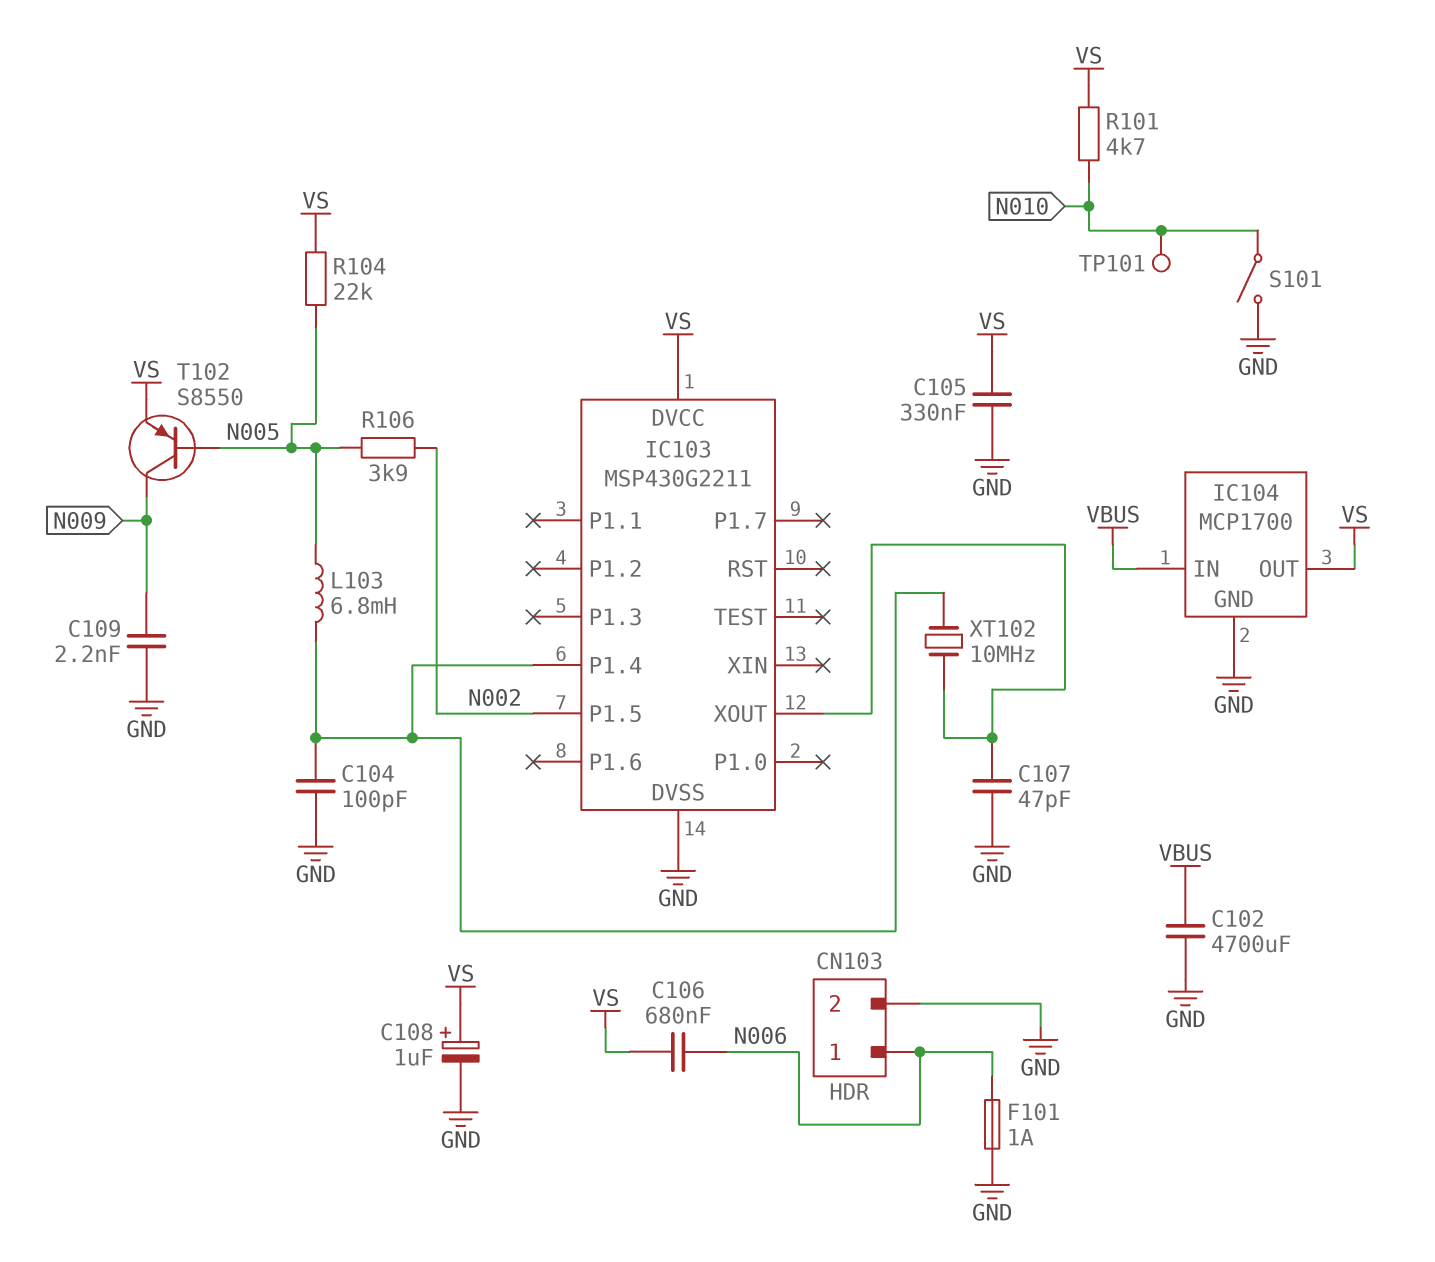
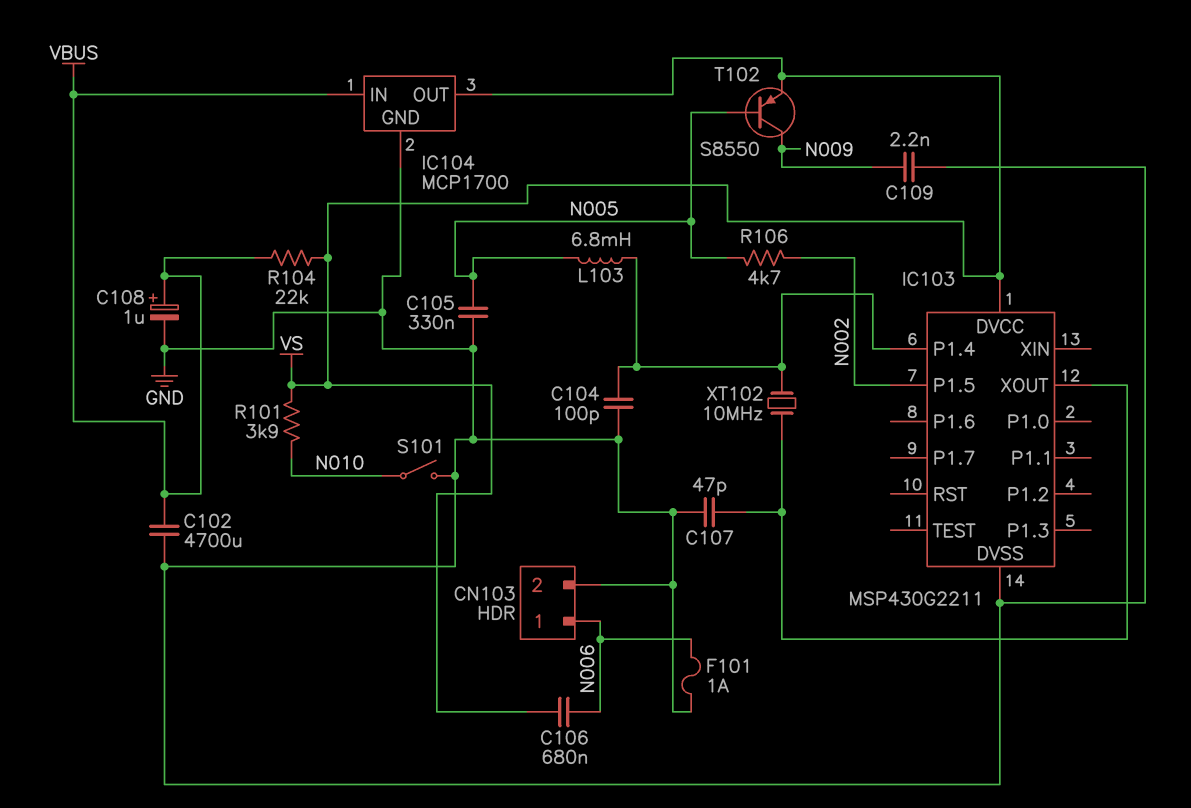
C105: 330nF (GND, VS) -> 330nF (GND, N005)
C108: 1uF (plus VS, minus GND) -> 1uF (plus VBUS, minus GND)
R101: 4.7k (N010, VS) -> 3.9k (N010, VS)
R104: 22k (N005, VS) -> 22k (VBUS, VS)
R106: 3.9k (N002, N005) -> 4.7k (N002, N005)
TP101: test point (N010) -> none

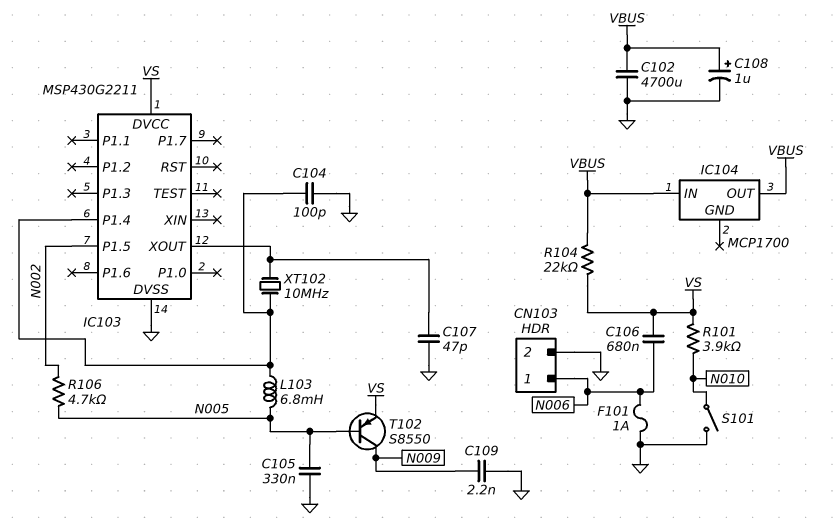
IC104 pin GND: GND -> none
IC104 pin OUT: VS -> VBUS

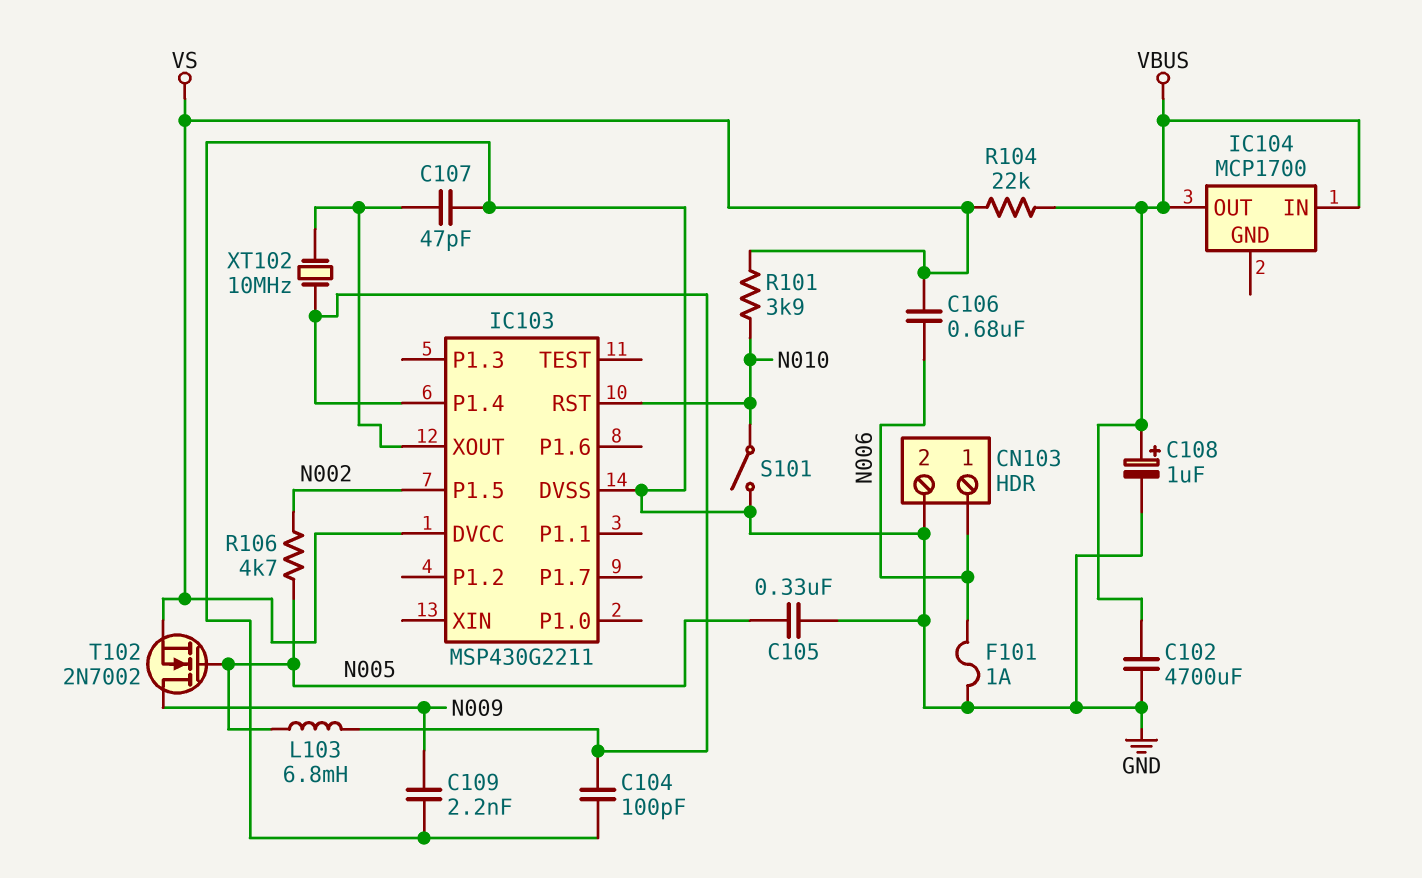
IC103 pin RST: none -> N010
T102: PNP S8550 (B N005, C N009, E VS) -> NMOS 2N7002 (G N005, D N009, S VS)

